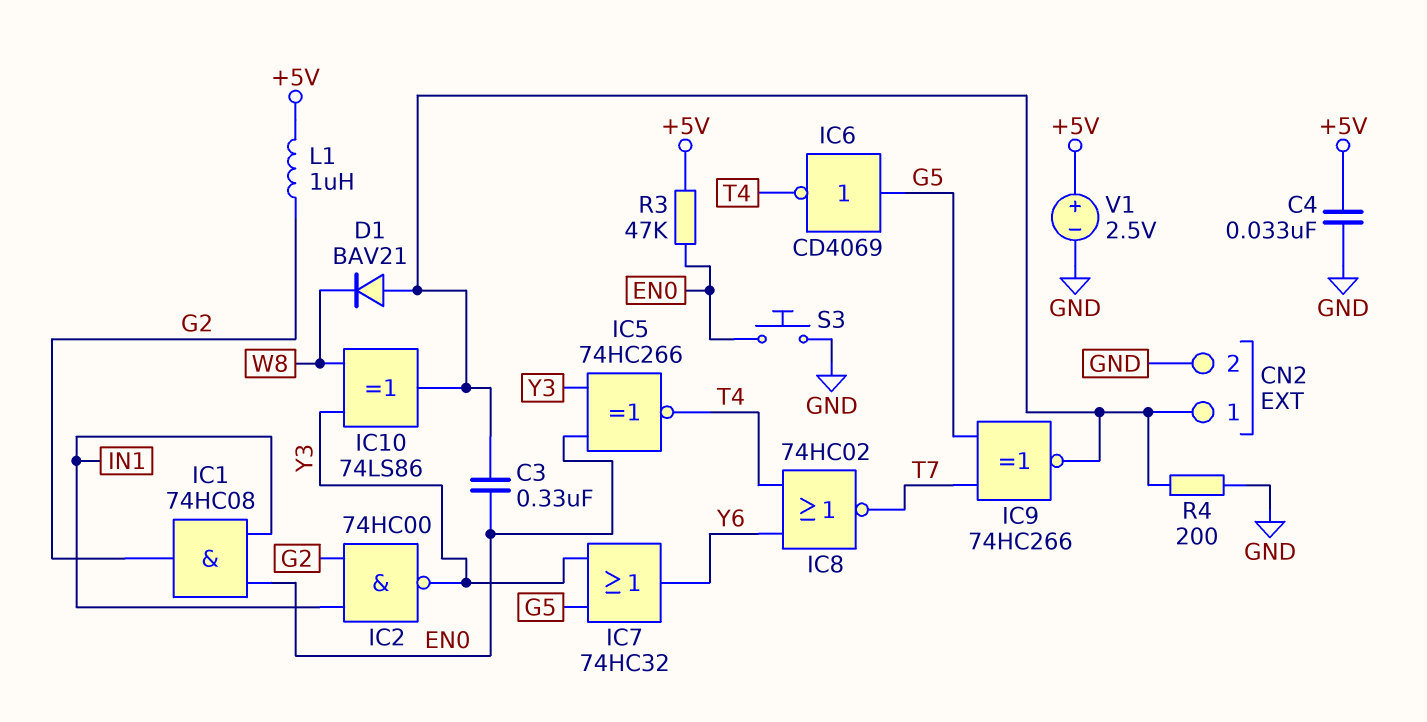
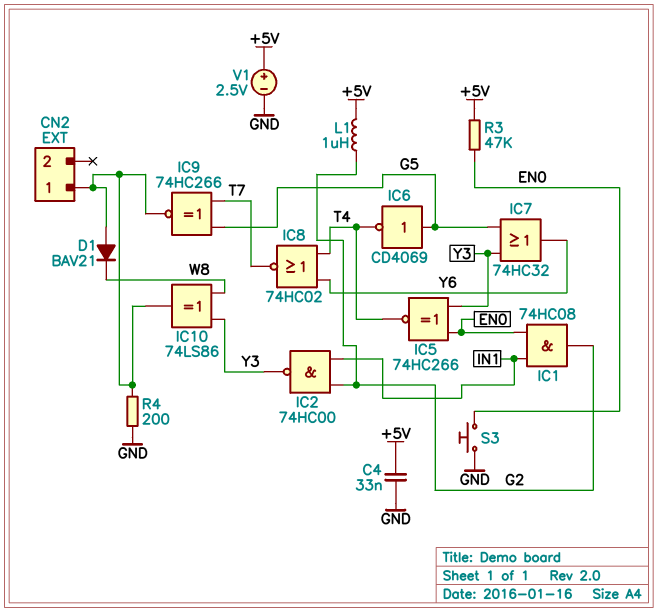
C3: 330nF (CN2/1, EN0) -> none
CN2 pin 2: GND -> none

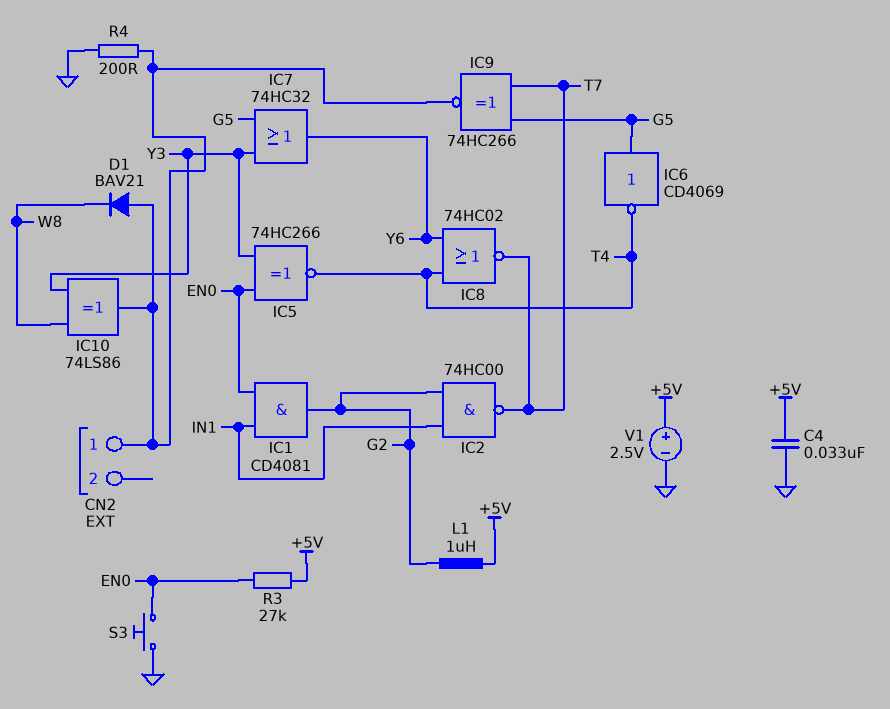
IC1: AND 74HC08 (in EN0, in IN1, out G2) -> AND CD4081 (in EN0, in IN1, out G2)
IC2: NAND 74HC00 (in G2, in IN1, out Y3) -> NAND 74HC00 (in G2, in IN1, out T7)
R3: 47k (+5V, EN0) -> 27k (+5V, EN0)

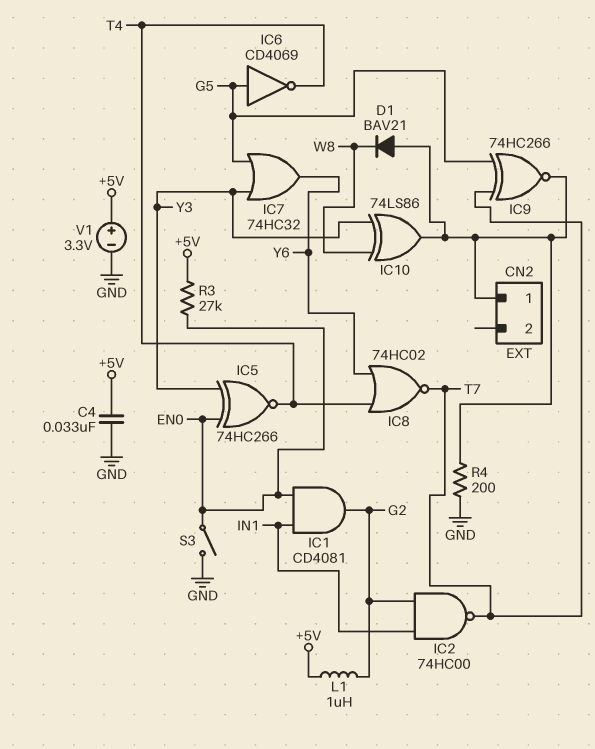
S3: button (EN0, GND) -> switch (EN0, GND)
V1: 2.5V (plus +5V, minus GND) -> 3.3V (plus +5V, minus GND)

